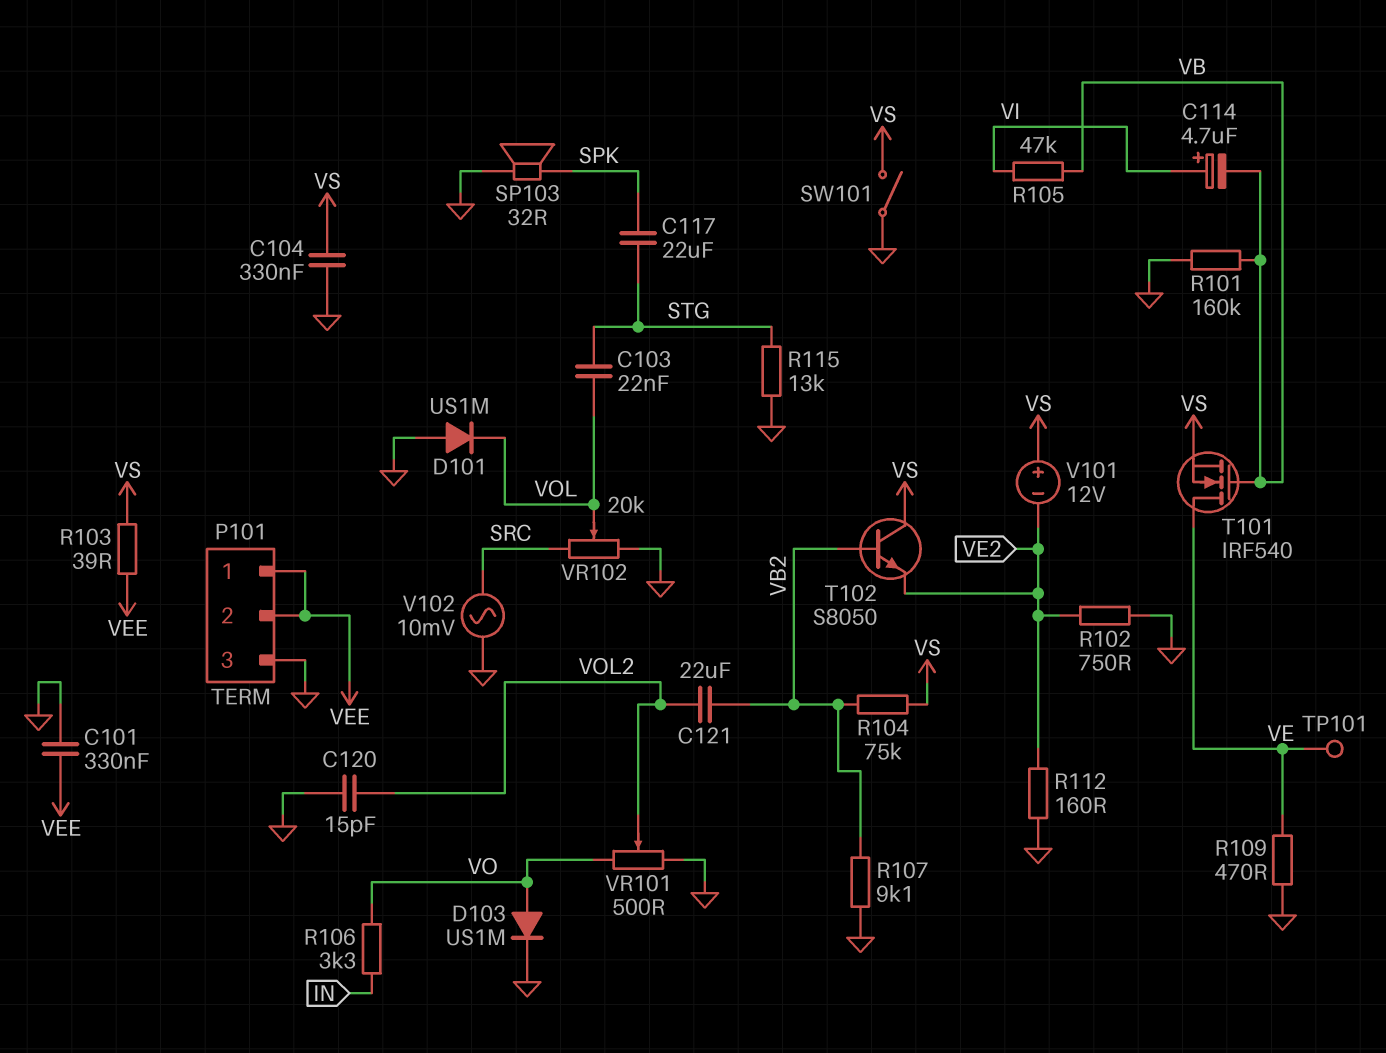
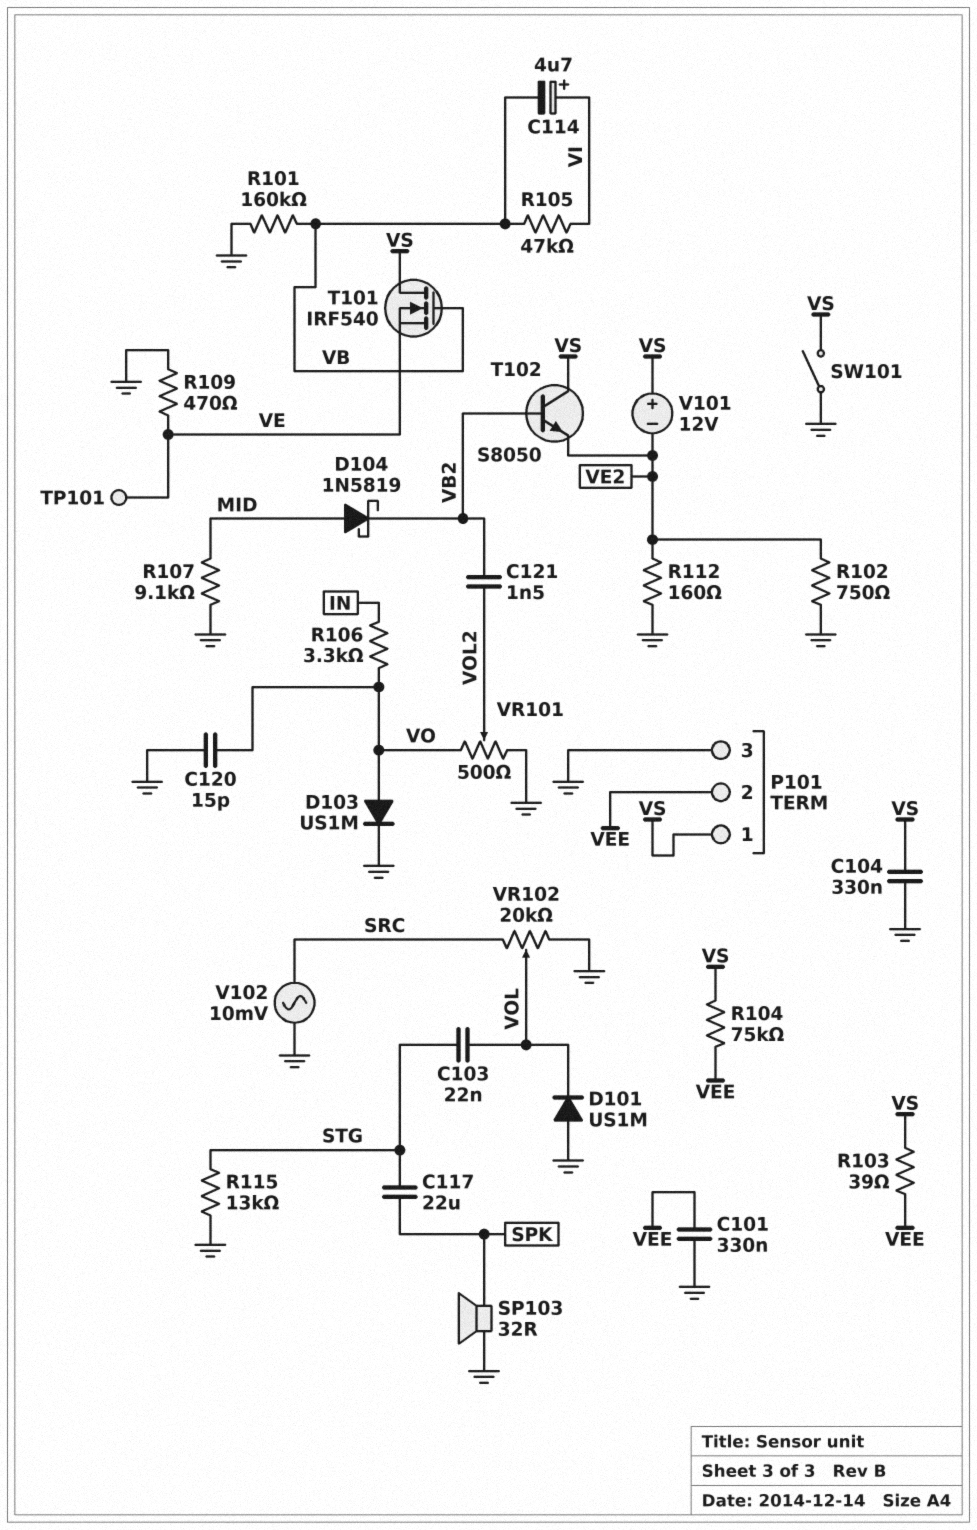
C120: 15pF (GND, VOL2) -> 15pF (GND, VO)
C121: 22uF (VB2, VOL2) -> 1.5nF (VB2, VOL2)
D104: none -> schottky 1N5819 (A MID, K VB2)
P101 pin 1: VEE -> VS
R104: 75k (VB2, VS) -> 75k (VEE, VS)
R107: 9.1k (GND, VB2) -> 9.1k (GND, MID)
T101: NMOS IRF540 (G VB, D VE, S VS) -> NMOS IRF540 (G VB, D VS, S VE)

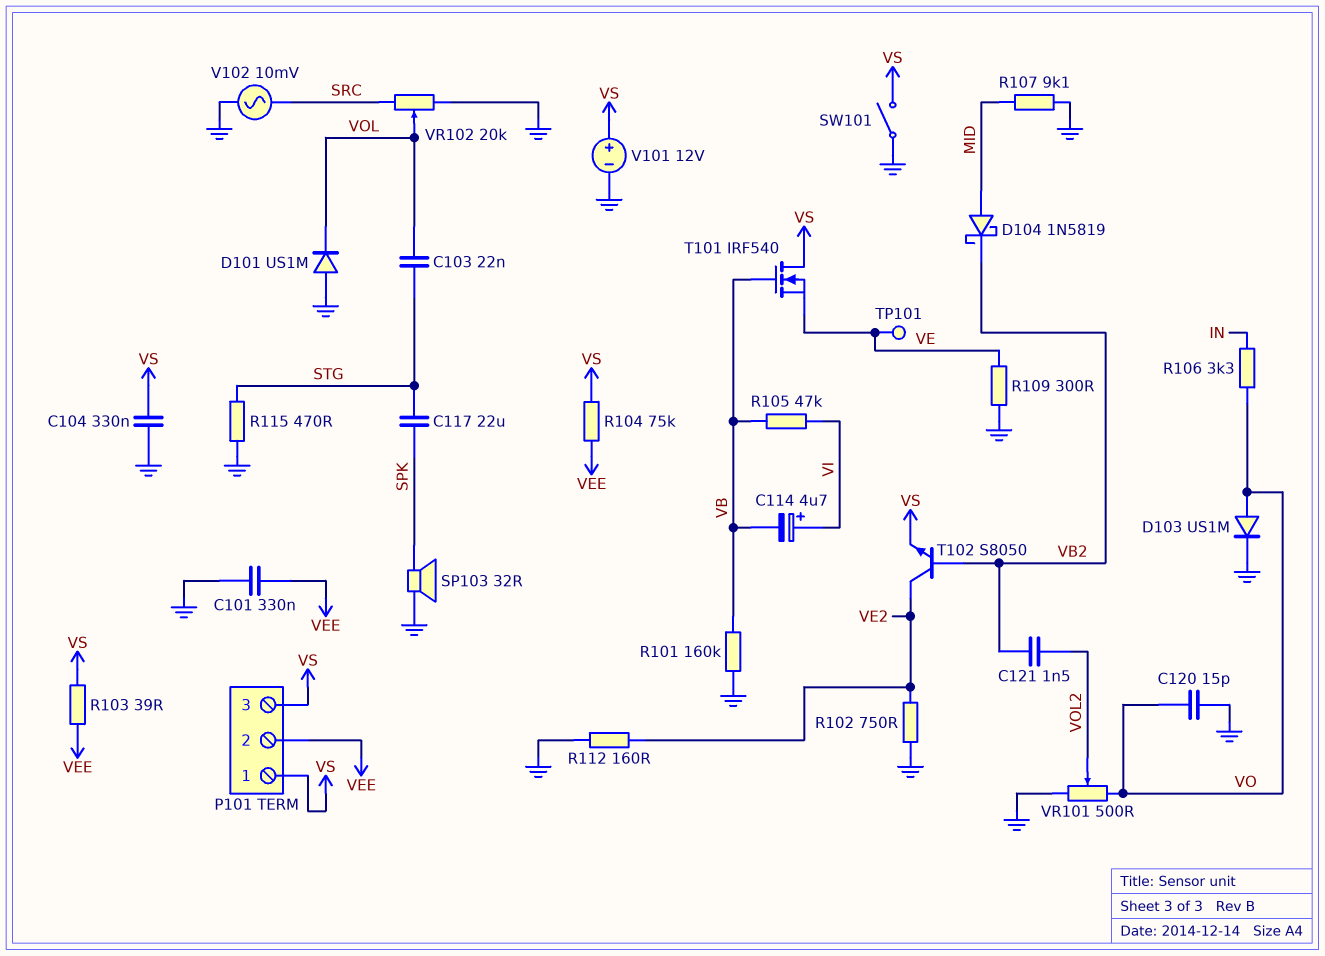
P101 pin 3: GND -> VS
R109: 470 (GND, VE) -> 300 (GND, VE)
R115: 13k (GND, STG) -> 470 (GND, STG)
T102: NPN S8050 (B VB2, C VS, E VE2) -> NPN S8050 (B VB2, C VE2, E VS)
V101: 12V (plus VS, minus VE2) -> 12V (plus VS, minus GND)

